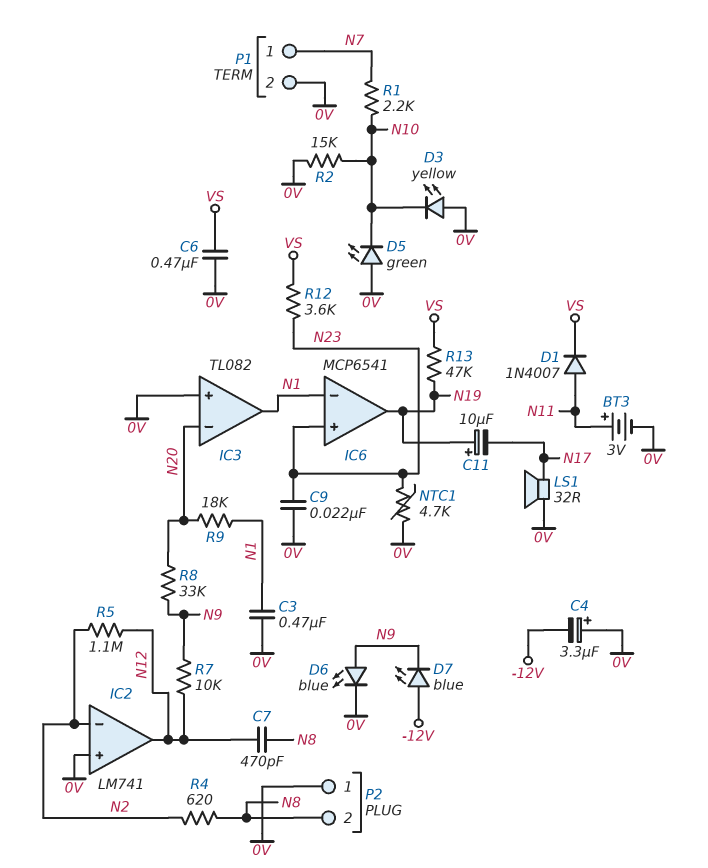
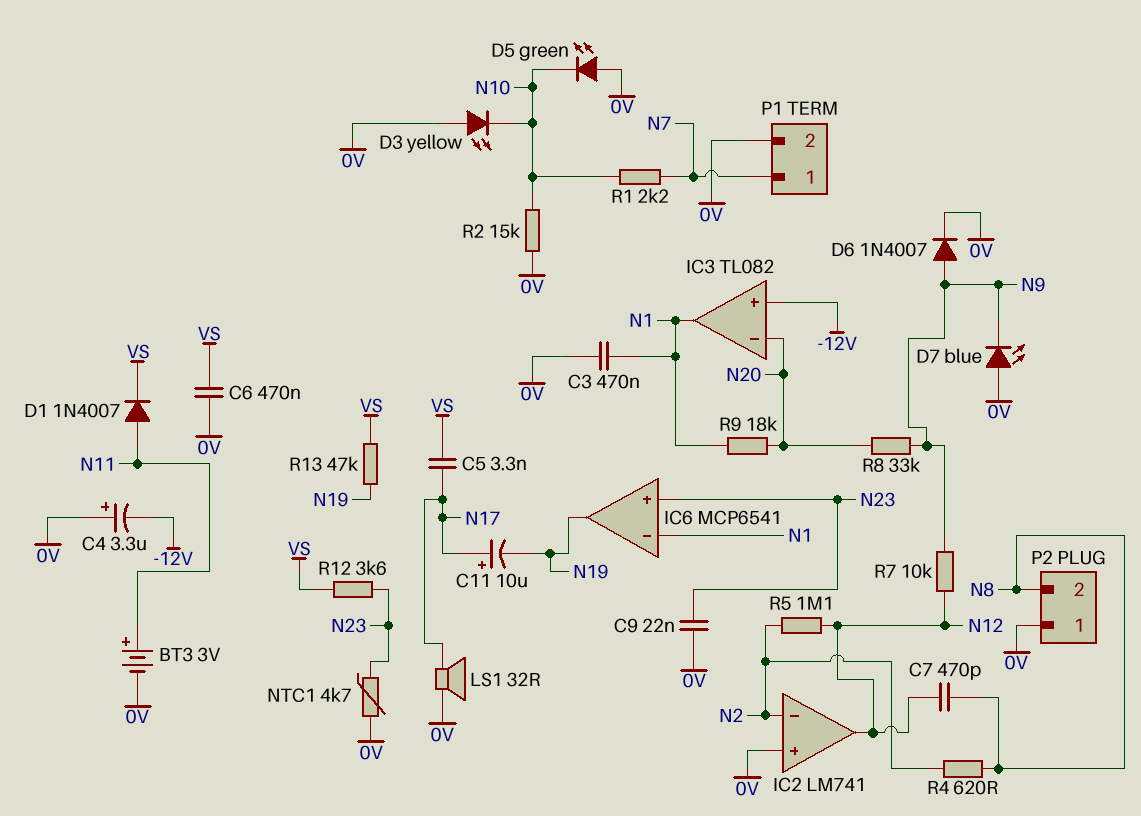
C5: none -> 3.3nF (N17, VS)
C11: 10uF (plus N19, minus N17) -> 10uF (plus N17, minus N19)
D6: LED blue (A N9, K 0V) -> diode 1N4007 (A N9, K 0V)
D7: LED blue (A -12V, K N9) -> LED blue (A 0V, K N9)
IC3 pin in+: 0V -> -12V

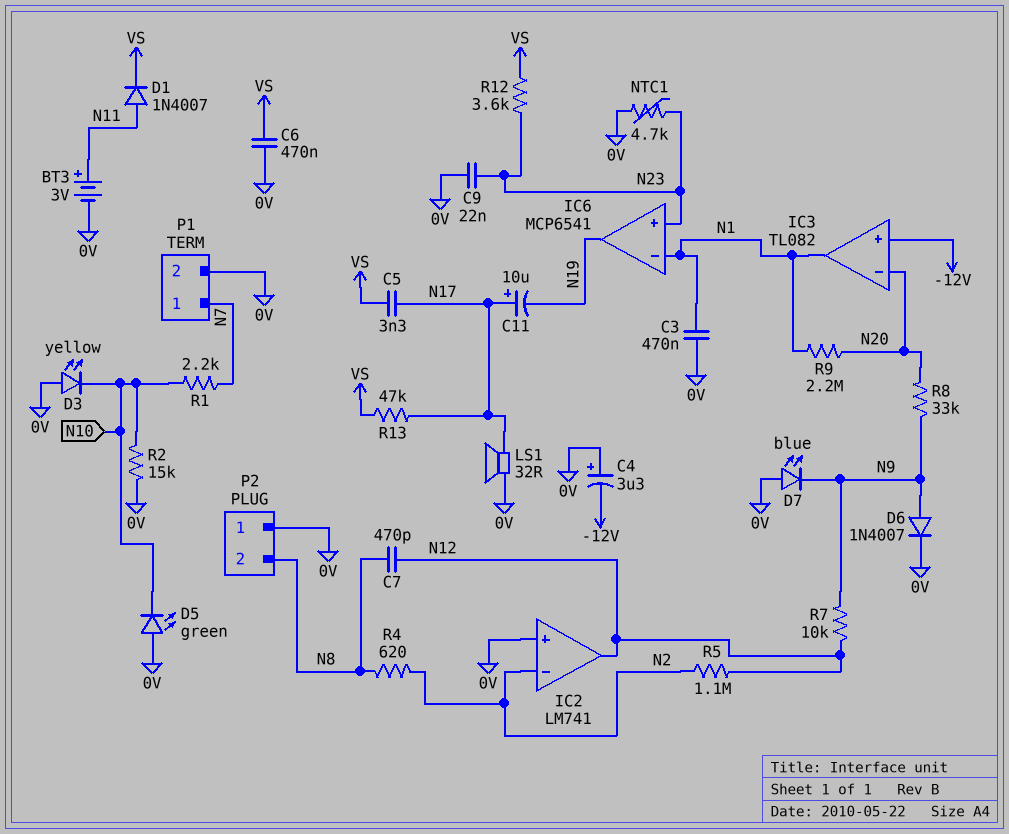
R9: 18k (N1, N20) -> 2.2M (N1, N20)
R13: 47k (N19, VS) -> 47k (N17, VS)

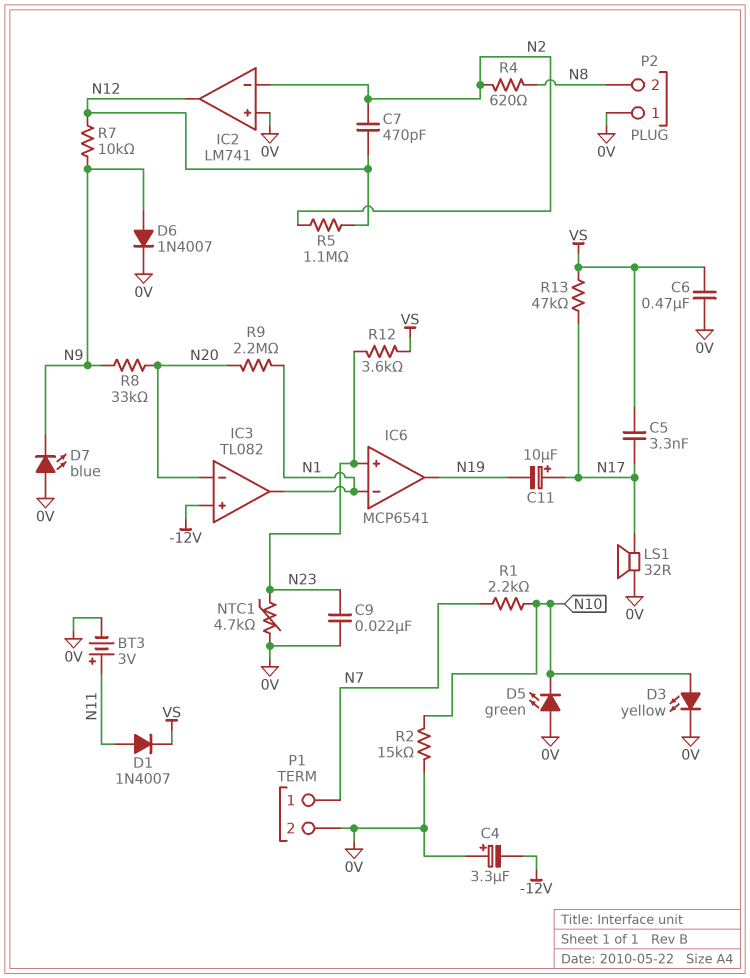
C3: 470nF (0V, N1) -> none
C7: 470pF (N8, N12) -> 470pF (N2, N12)
D3: LED yellow (A 0V, K N10) -> LED yellow (A N10, K 0V)

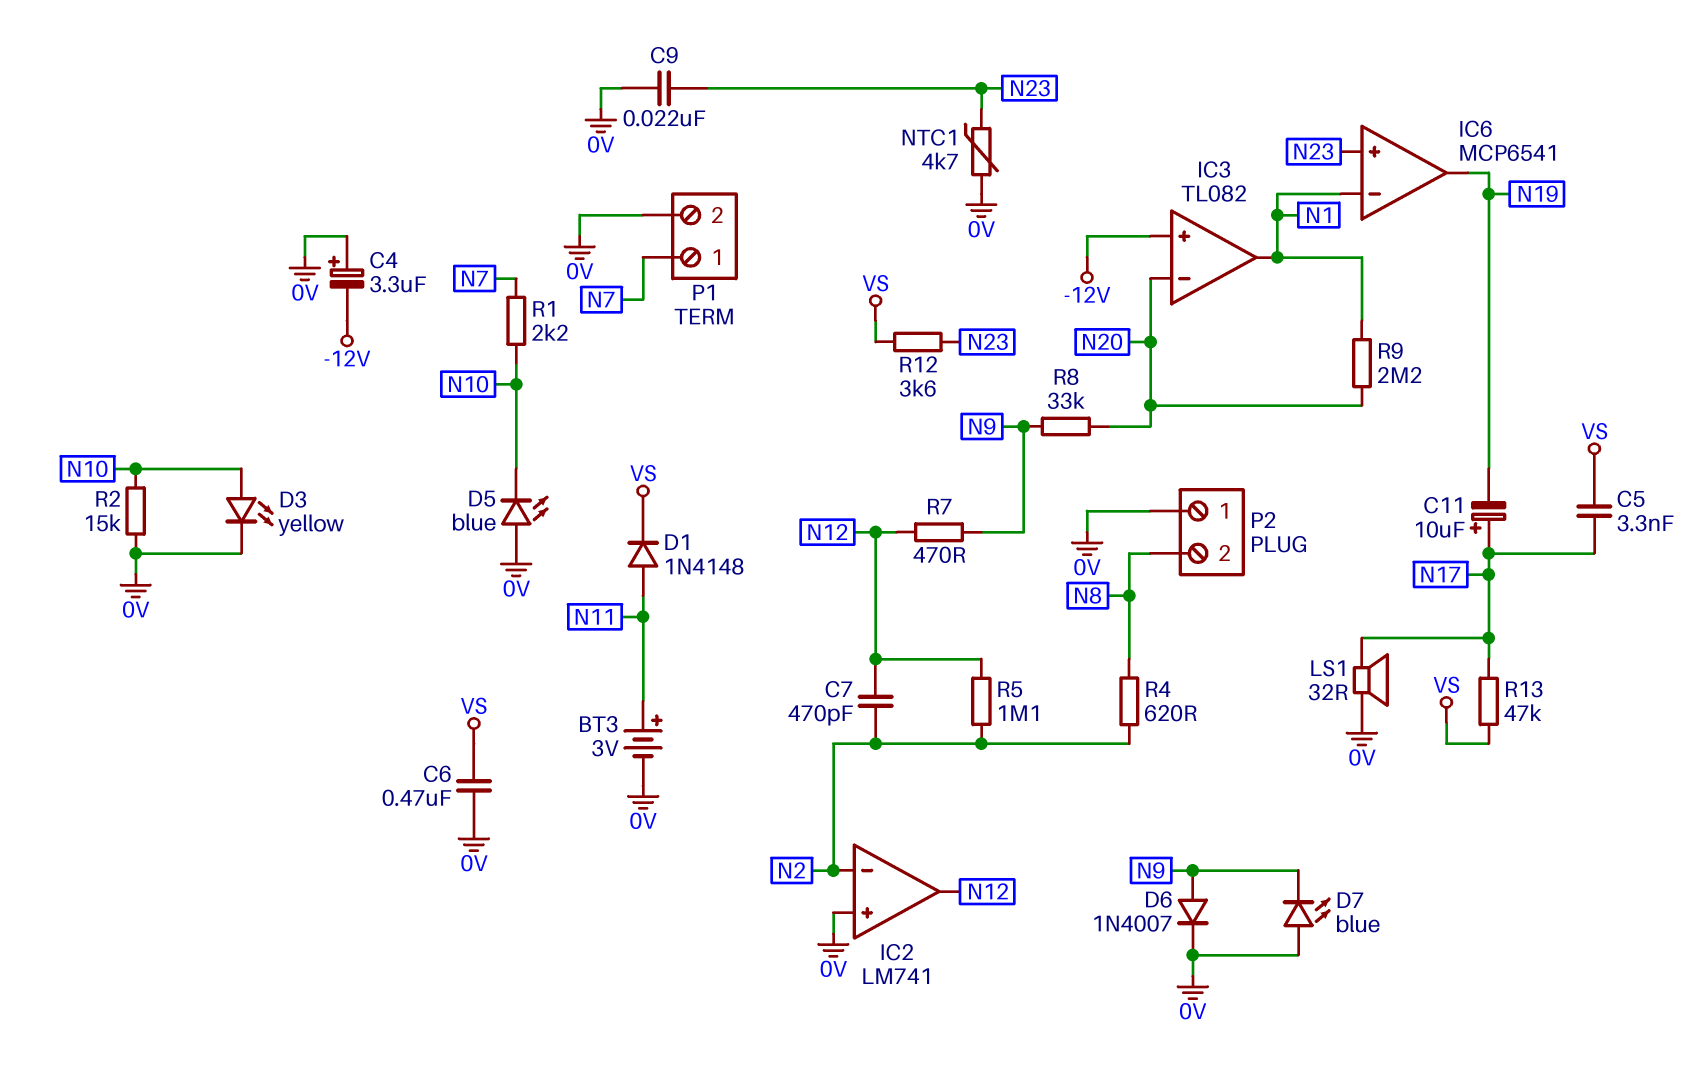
D1: diode 1N4007 (A N11, K VS) -> diode 1N4148 (A N11, K VS)
D5: LED green (A 0V, K N10) -> LED blue (A 0V, K N10)
R7: 10k (N9, N12) -> 470 (N9, N12)

